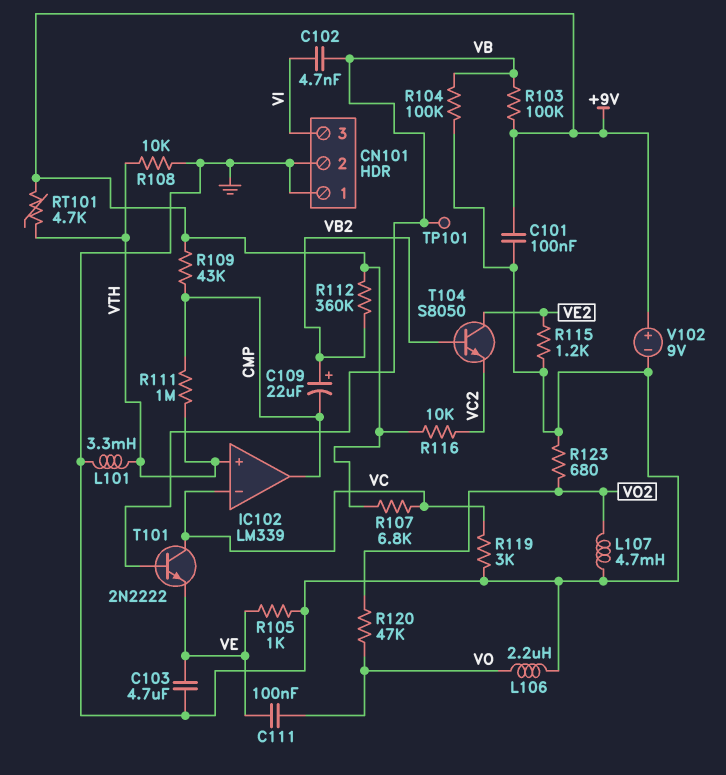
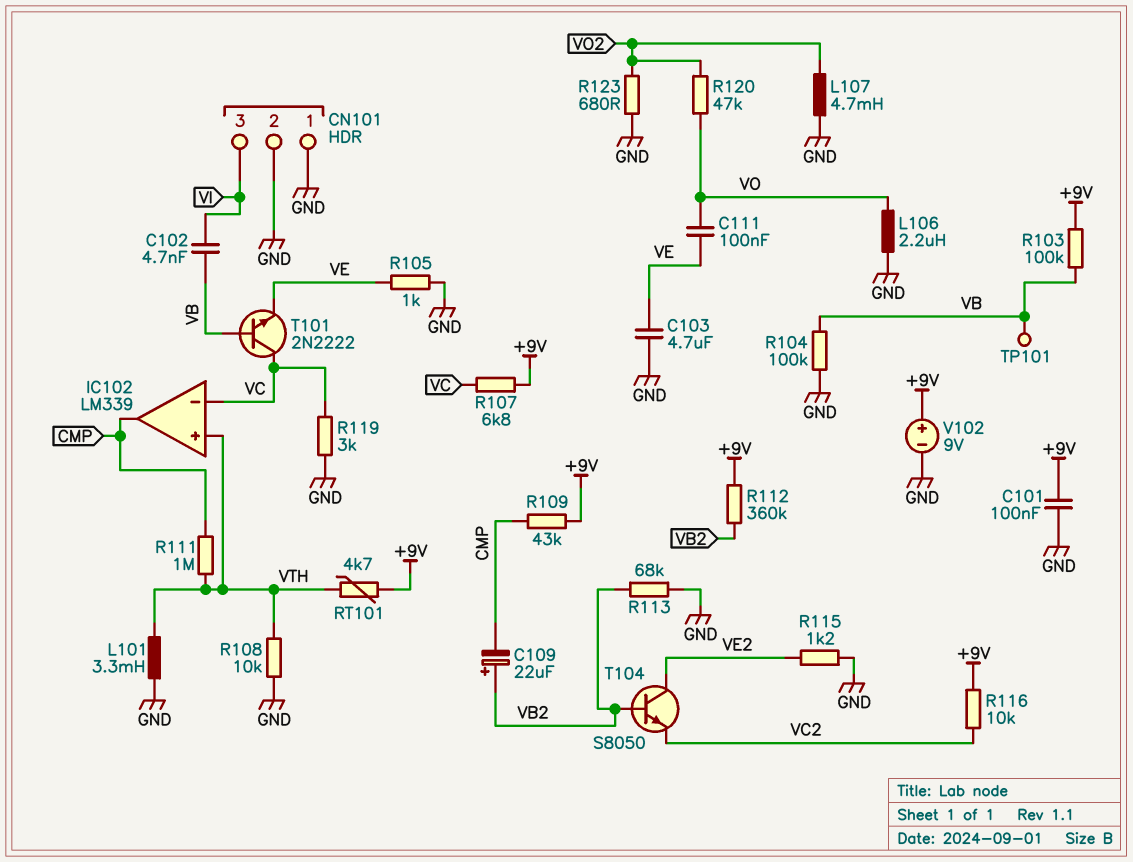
R113: none -> 68k (GND, VB2)

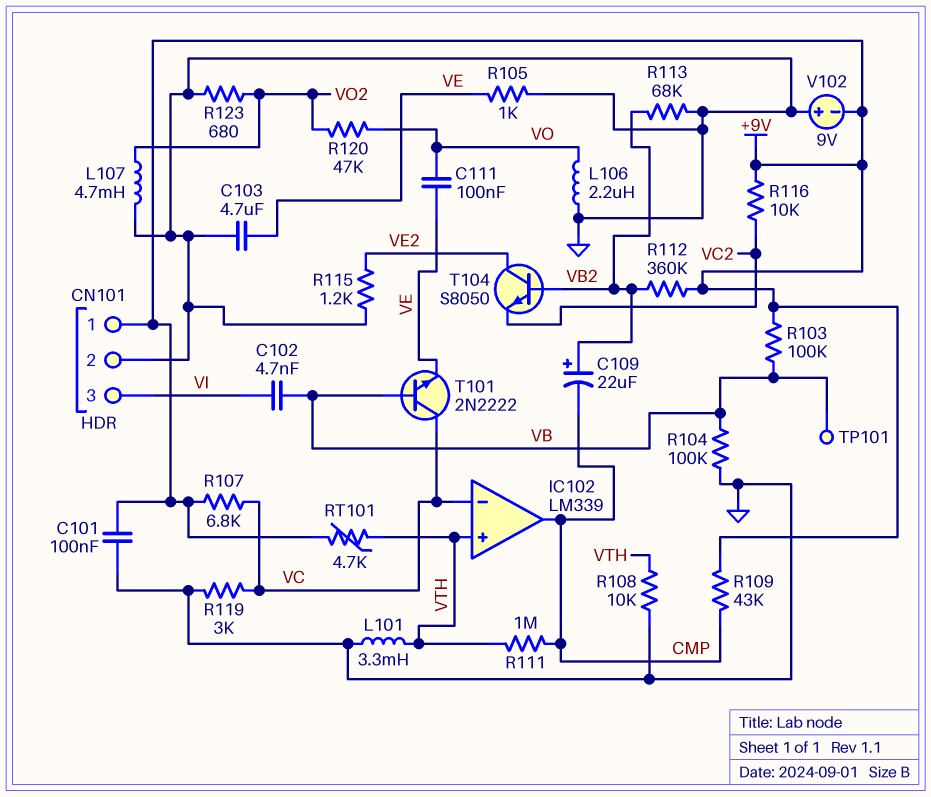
CN101 pin 1: GND -> +9V
V102: 9V (plus +9V, minus GND) -> 9V (plus GND, minus +9V)

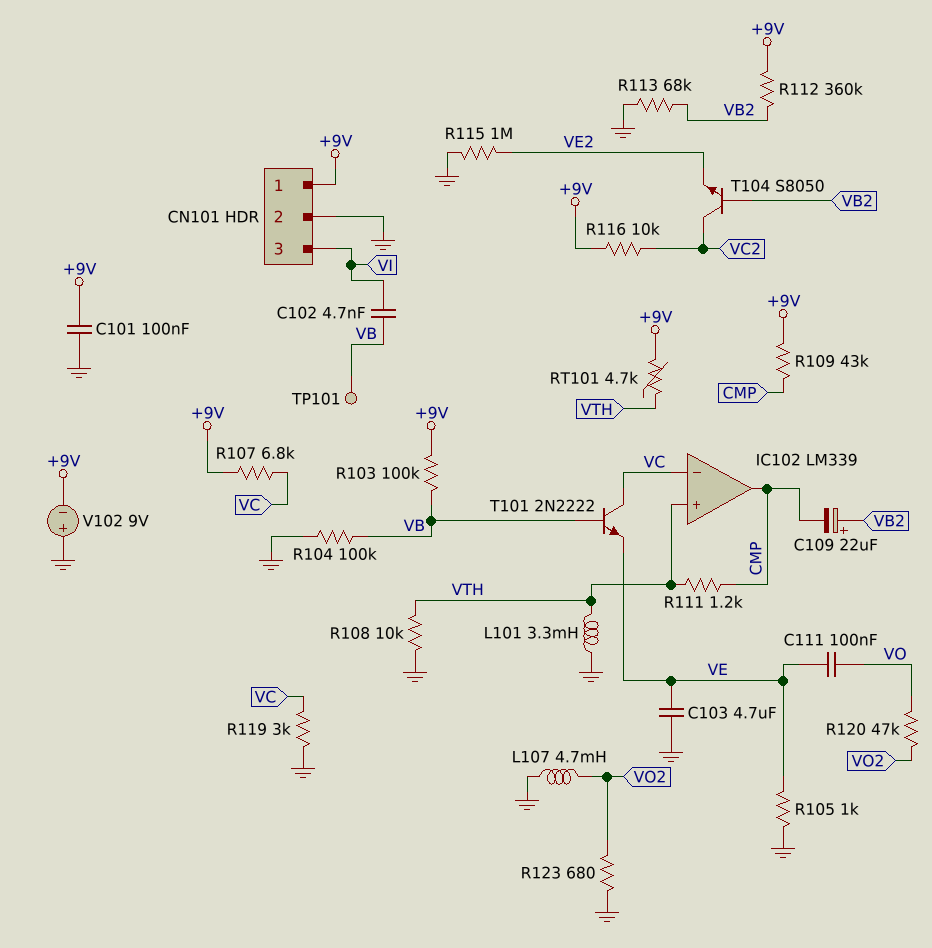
L106: 2.2uH (GND, VO) -> none
R111: 1M (CMP, VTH) -> 1.2k (CMP, VTH)
R115: 1.2k (GND, VE2) -> 1M (GND, VE2)
T104: NPN S8050 (B VB2, C VE2, E VC2) -> NPN S8050 (B VB2, C VC2, E VE2)

